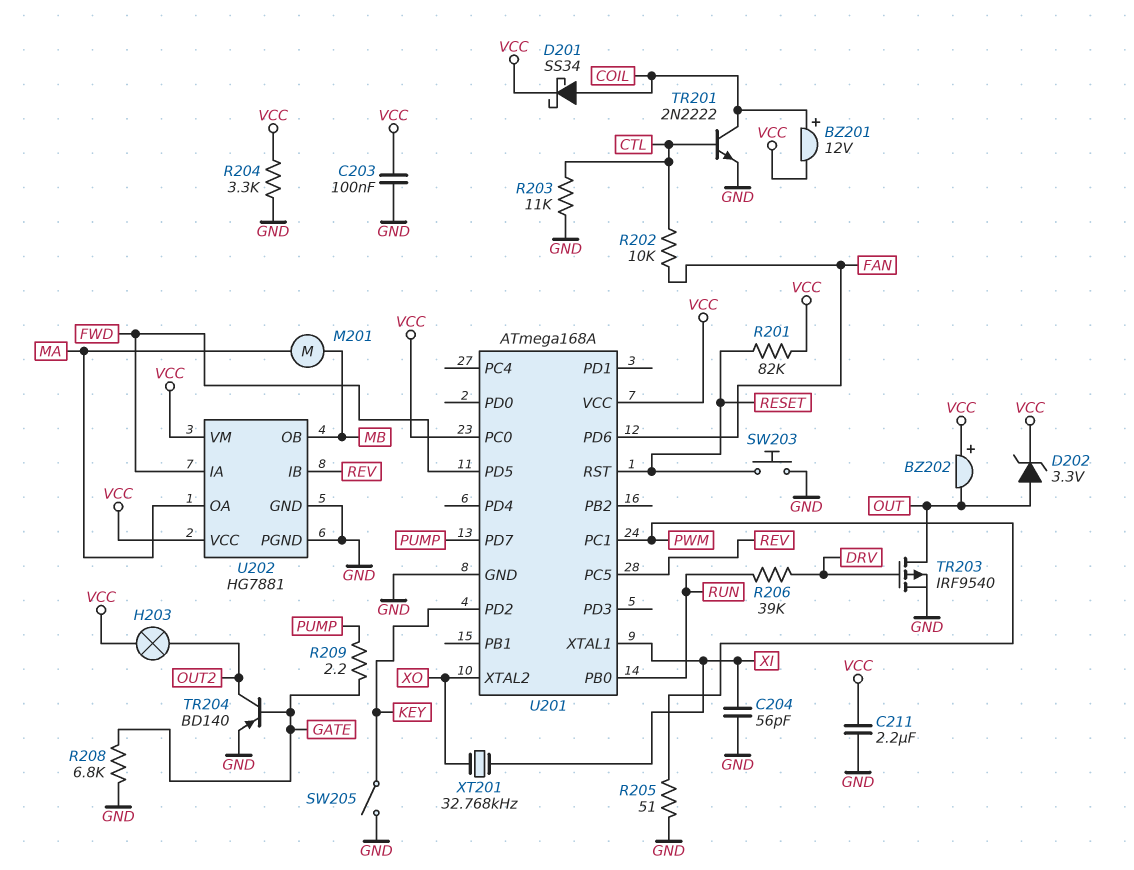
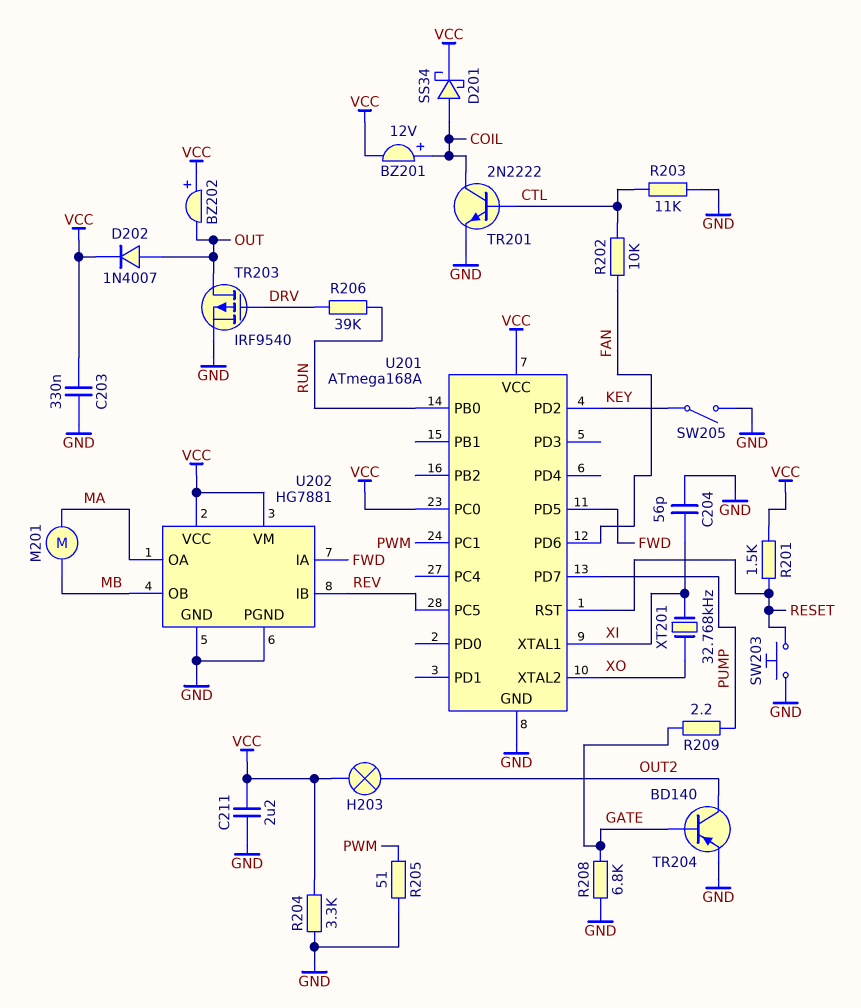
C203: 100nF (GND, VCC) -> 330nF (GND, VCC)
D202: zener 3.3V (A OUT, K VCC) -> diode 1N4007 (A OUT, K VCC)
R201: 82k (RESET, VCC) -> 1.5k (RESET, VCC)

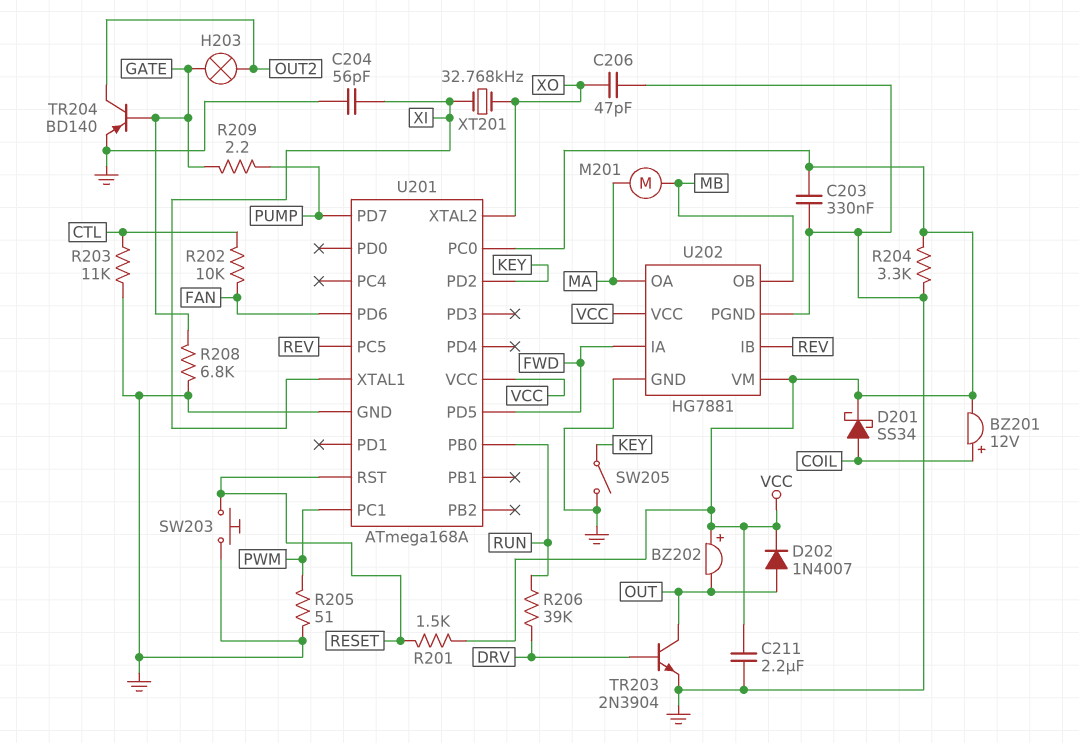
C206: none -> 47pF (GND, XO)
H203: lamp (OUT2, VCC) -> lamp (GATE, OUT2)
TR201: NPN 2N2222 (B CTL, C COIL, E GND) -> none
TR203: PMOS IRF9540 (G DRV, D OUT, S GND) -> NPN 2N3904 (B DRV, C OUT, E GND)

